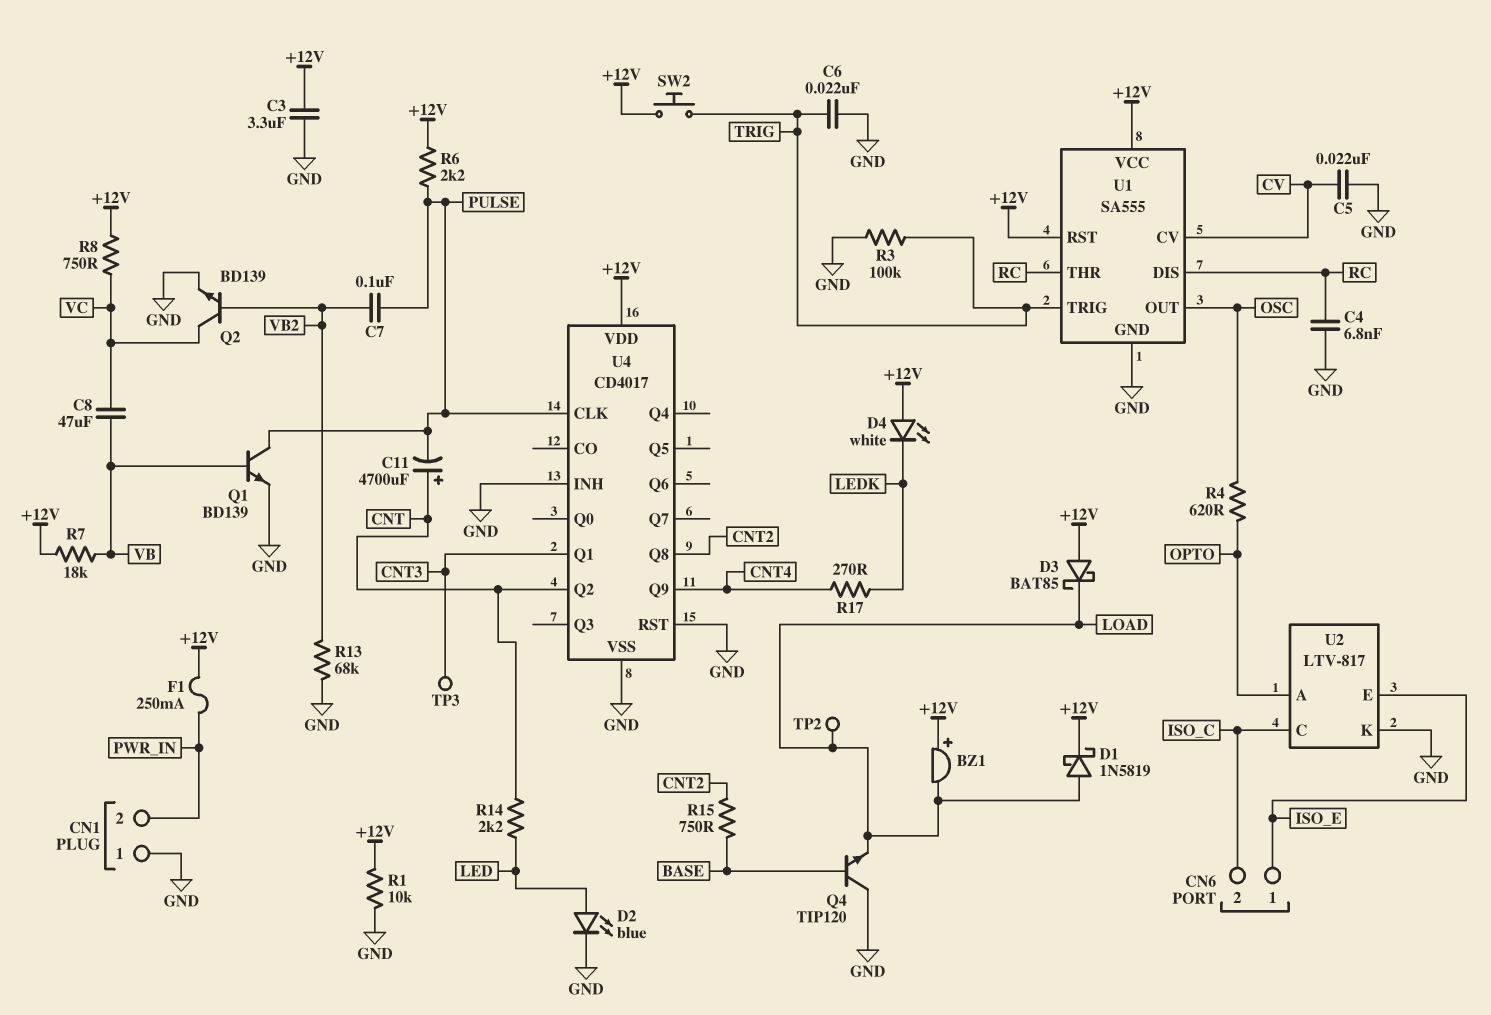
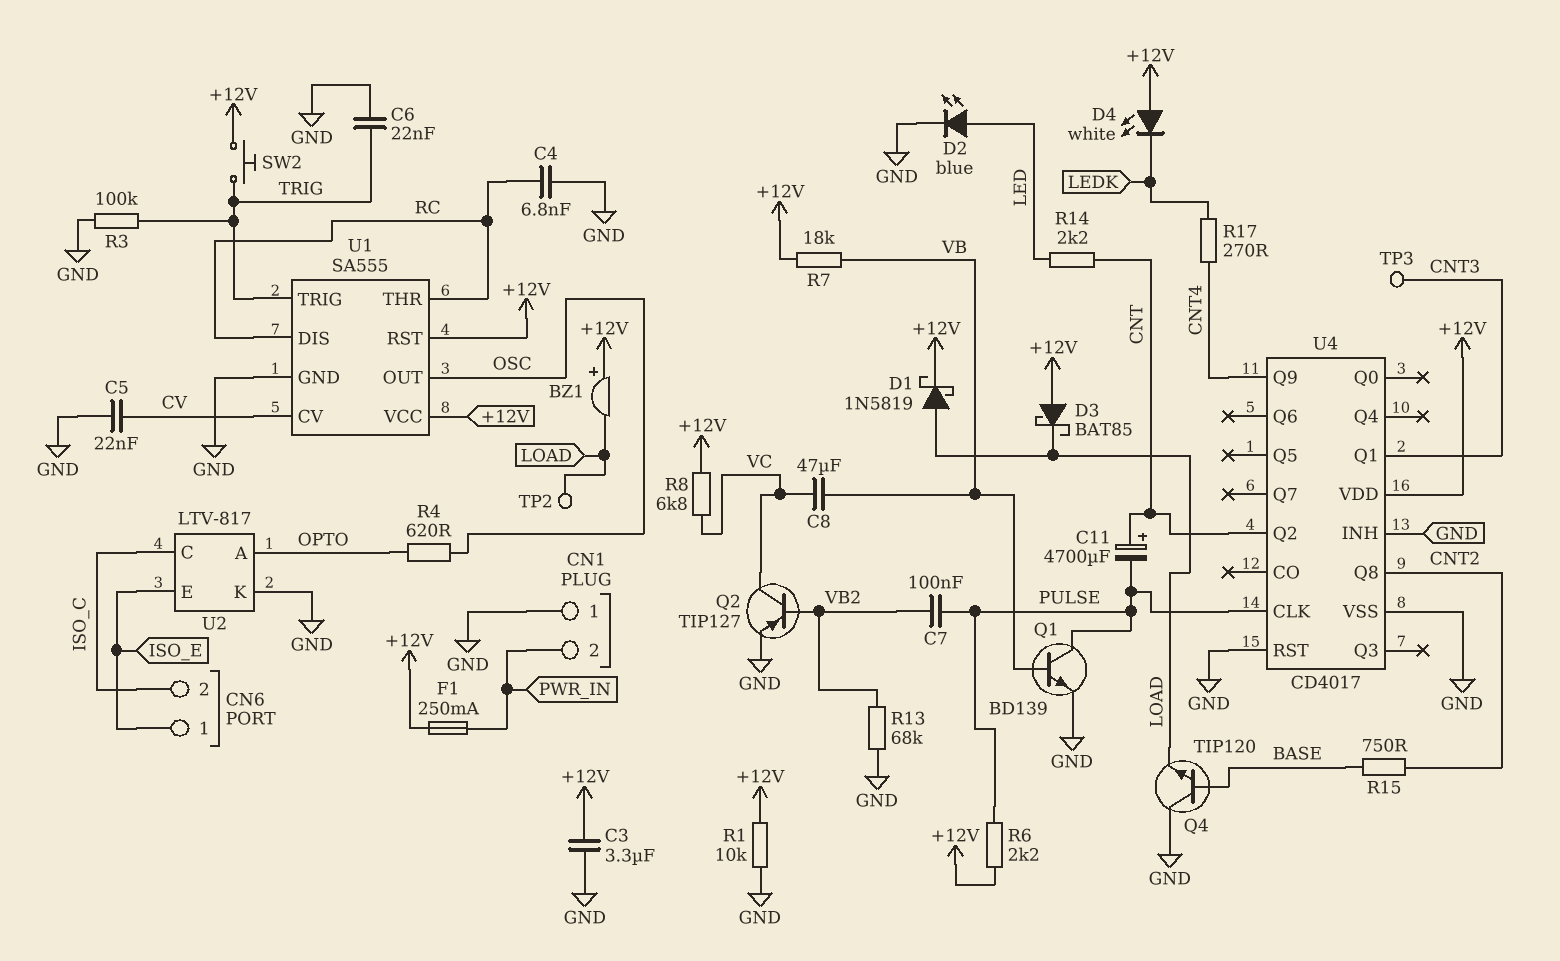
Q2: NPN BD139 (B VB2, C VC, E GND) -> PNP TIP127 (B VB2, C VC, E GND)
R8: 750 (+12V, VC) -> 6.8k (+12V, VC)

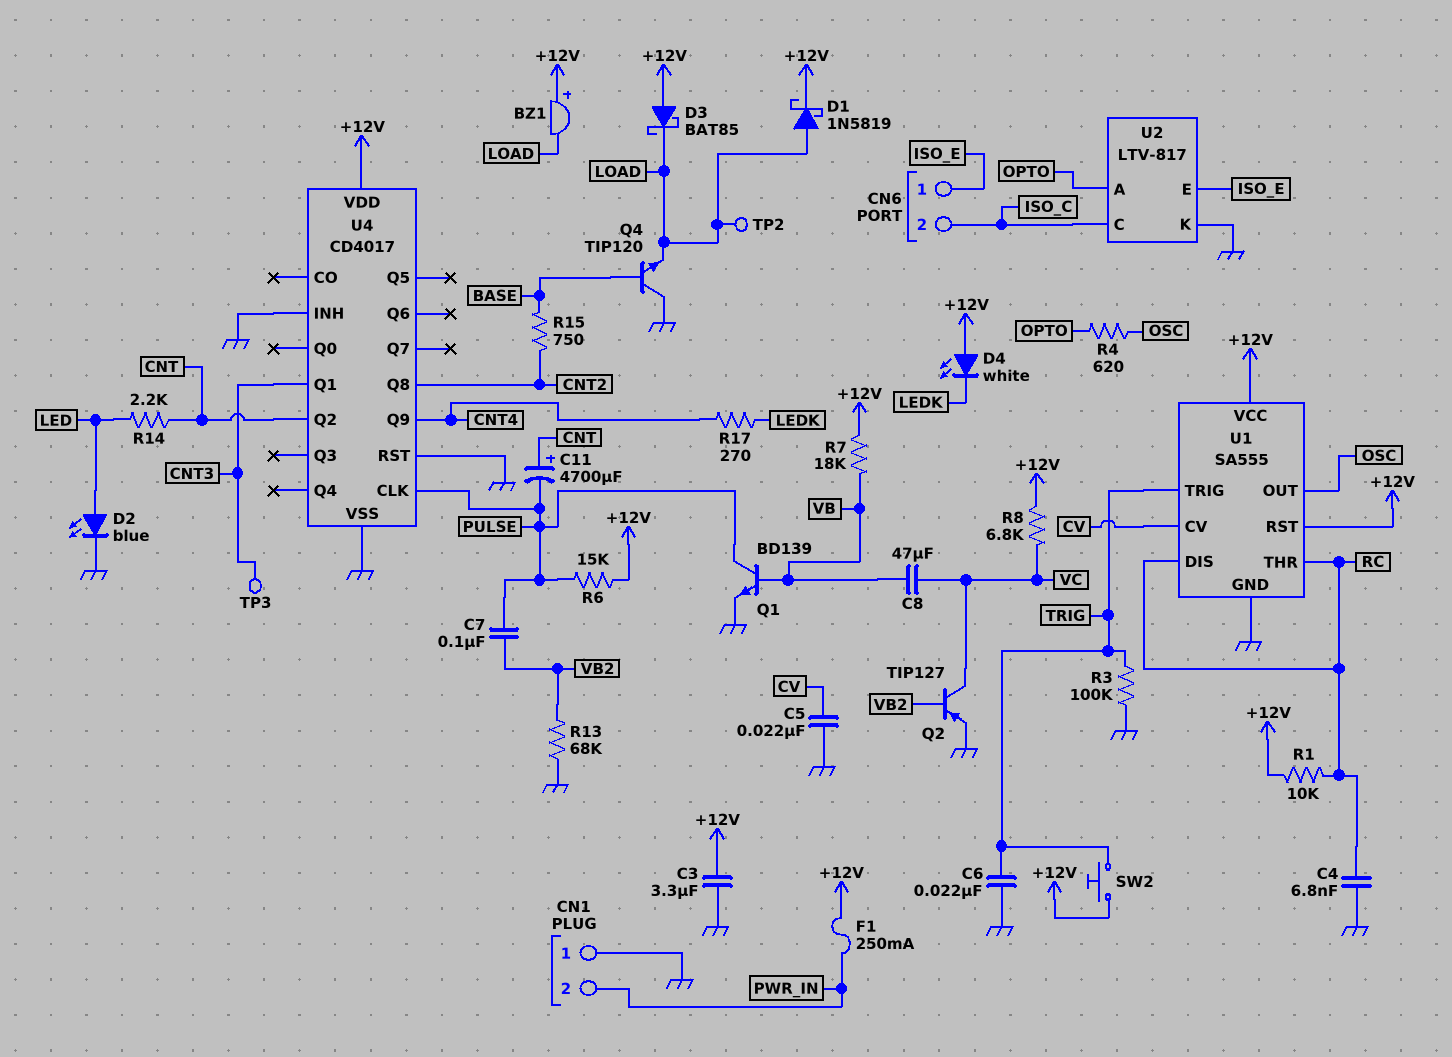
R1: 10k (+12V, GND) -> 10k (+12V, RC)
R6: 2.2k (+12V, PULSE) -> 15k (+12V, PULSE)

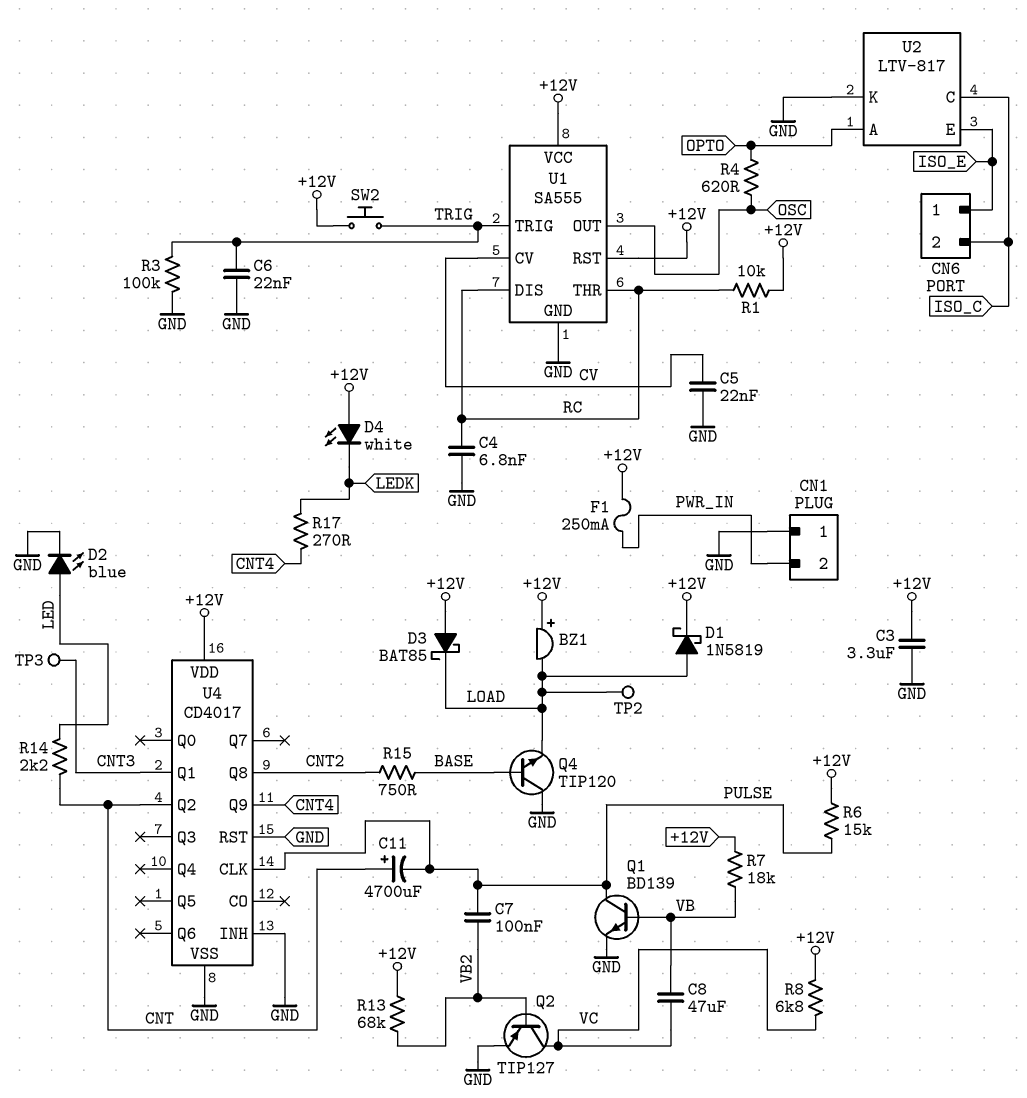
R13: 68k (GND, VB2) -> 68k (+12V, VB2)

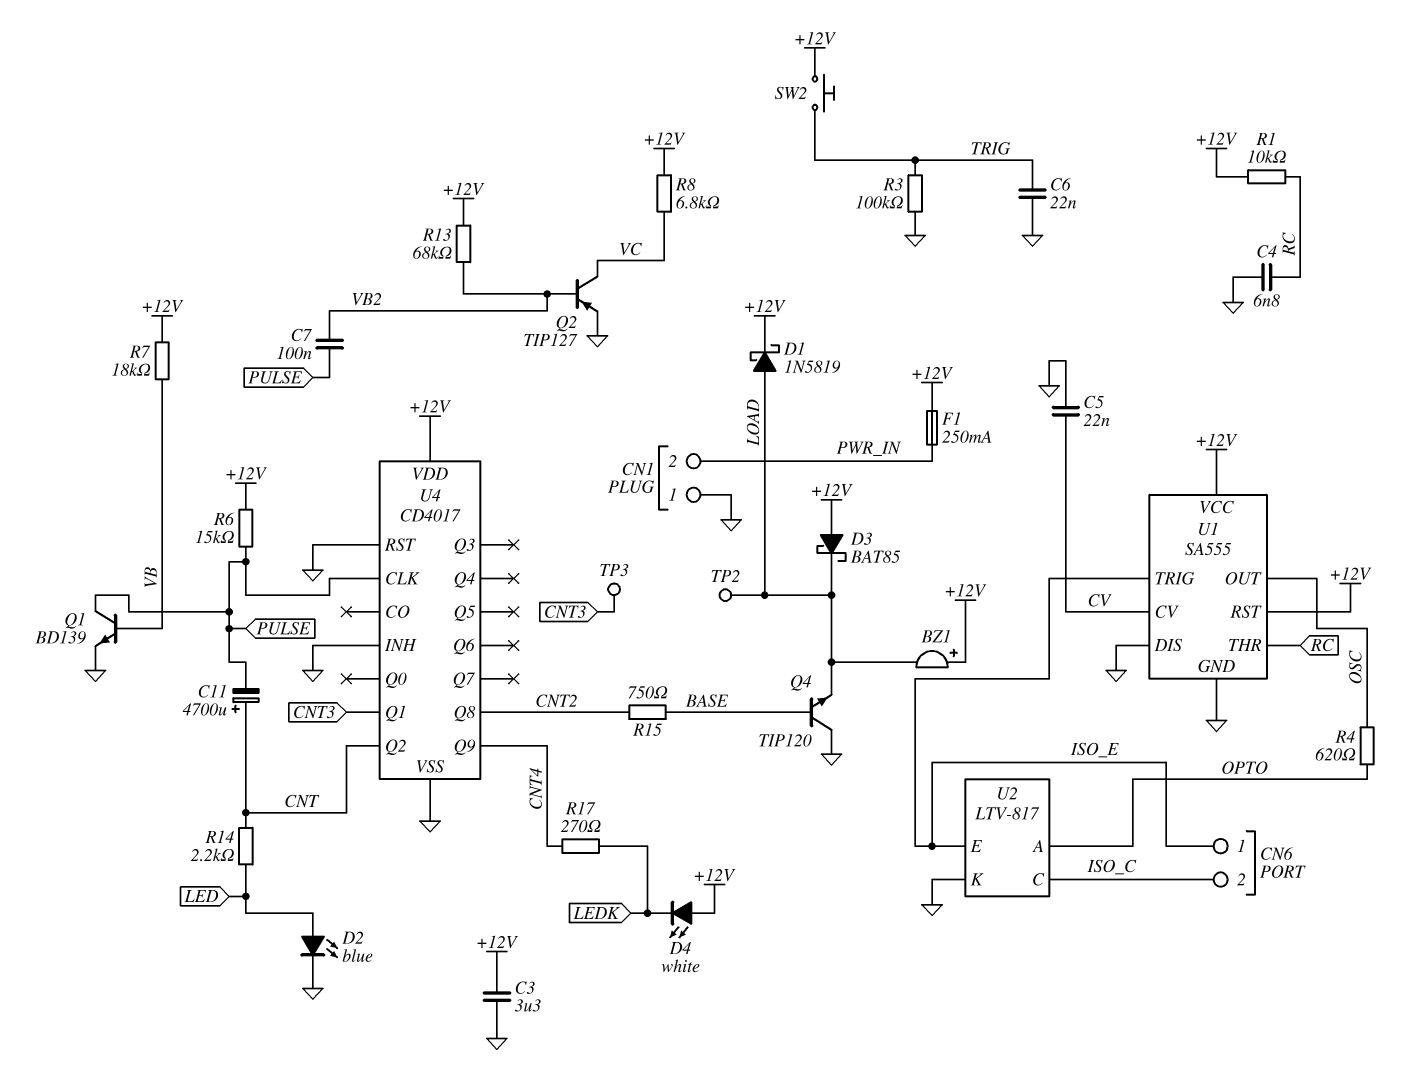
C8: 47uF (VB, VC) -> none
U1 pin DIS: RC -> GND
U1 pin TRIG: TRIG -> ISO_E

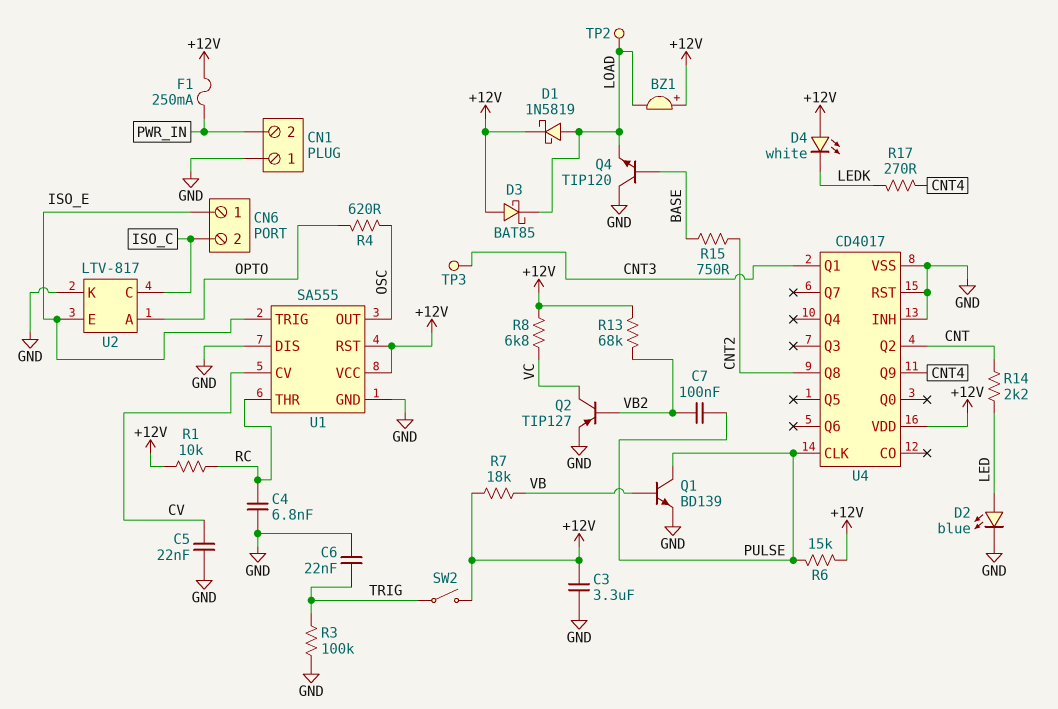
C11: 4700uF (plus CNT, minus PULSE) -> none
SW2: button (+12V, TRIG) -> switch (+12V, TRIG)

